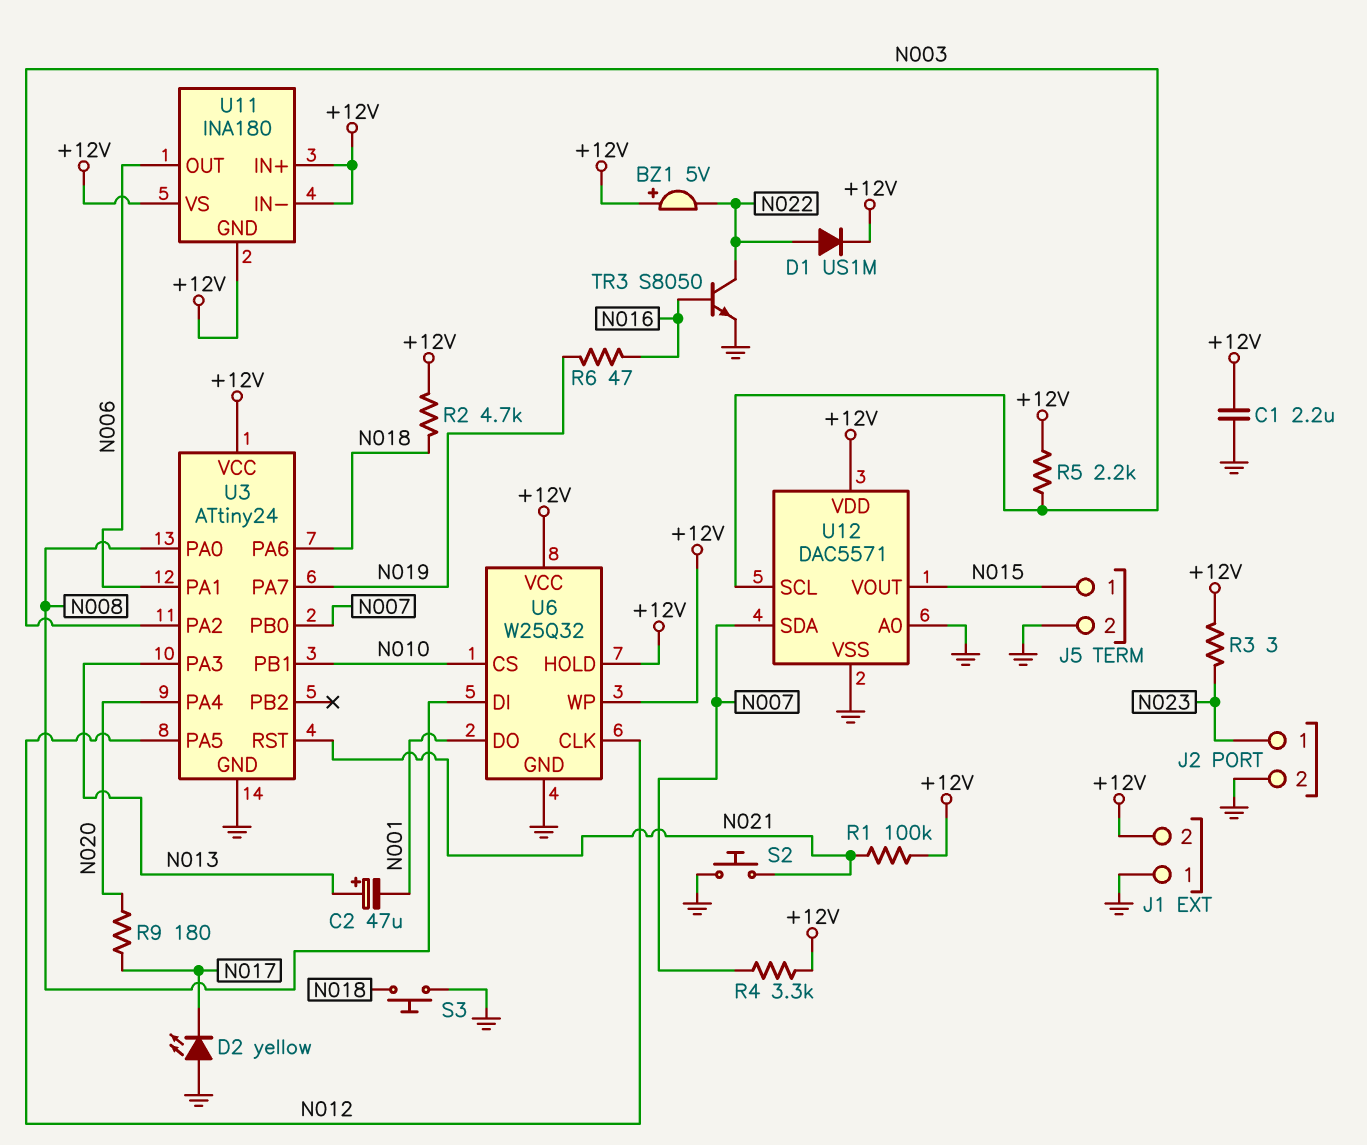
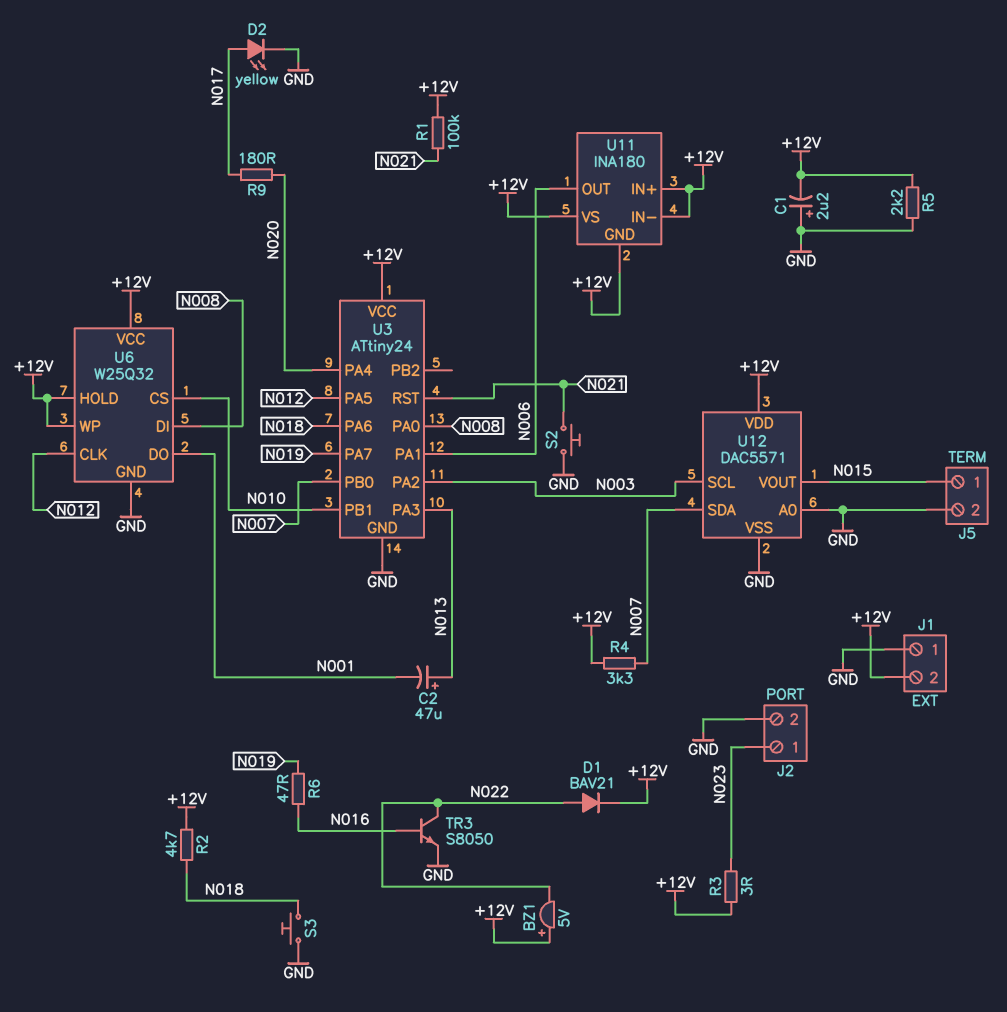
C1: 2.2uF (+12V, GND) -> 2.2uF (plus GND, minus +12V)
D1: diode US1M (A N022, K +12V) -> diode BAV21 (A N022, K +12V)
D2: LED yellow (A GND, K N017) -> LED yellow (A N017, K GND)
R5: 2.2k (+12V, N003) -> 2.2k (+12V, GND)

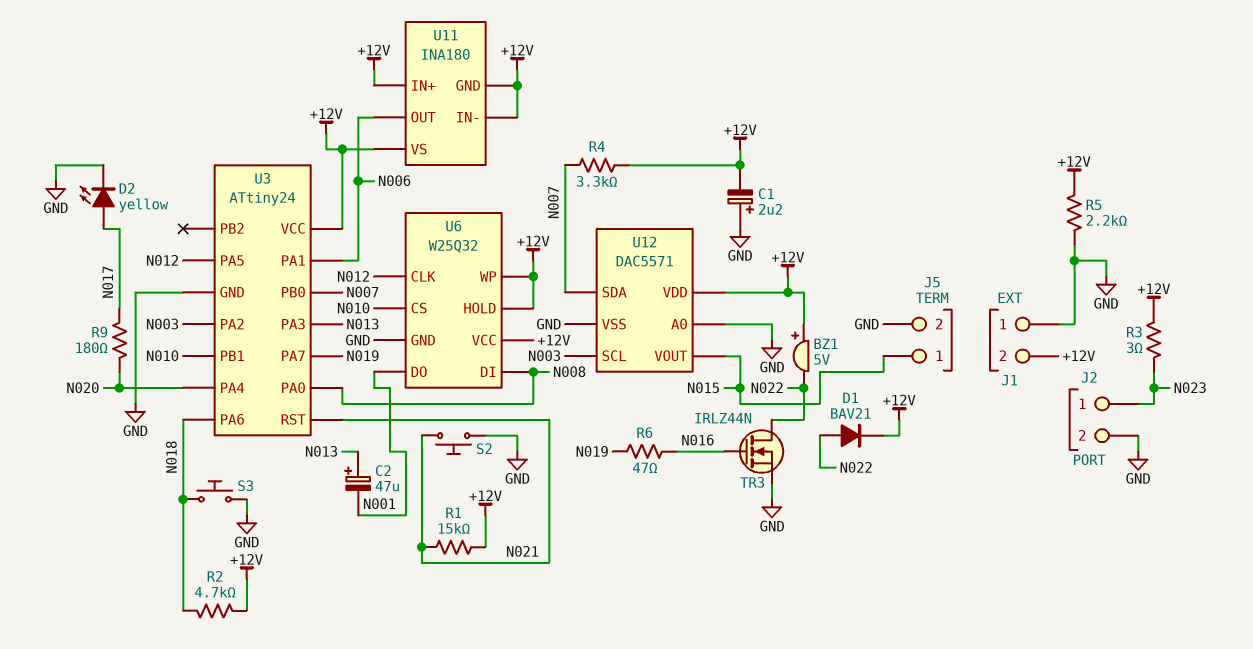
R1: 100k (+12V, N021) -> 15k (+12V, N021)
TR3: NPN S8050 (B N016, C N022, E GND) -> NMOS IRLZ44N (G N016, D N022, S GND)

